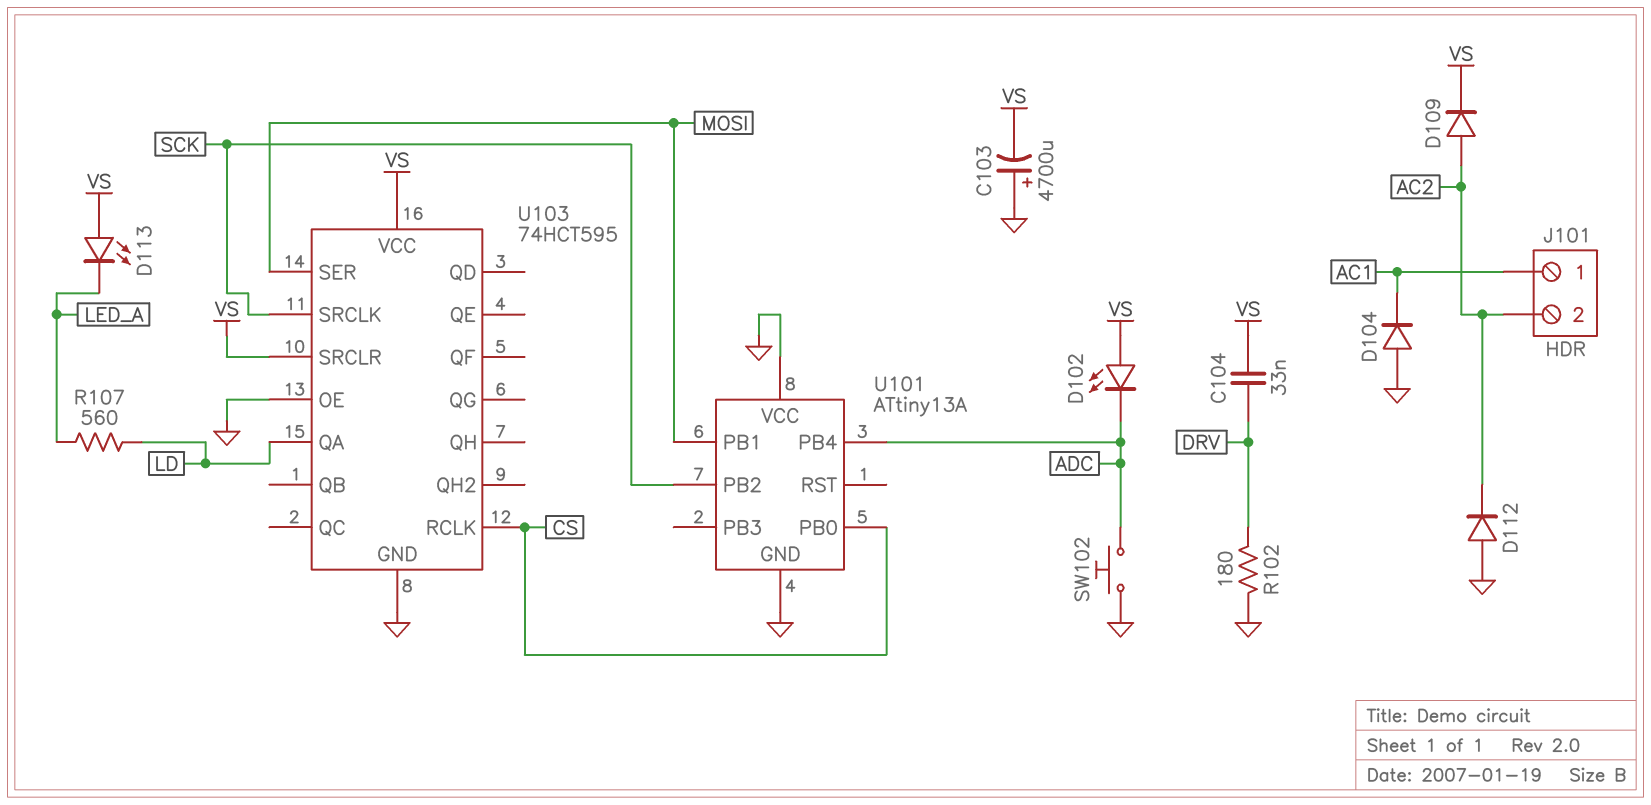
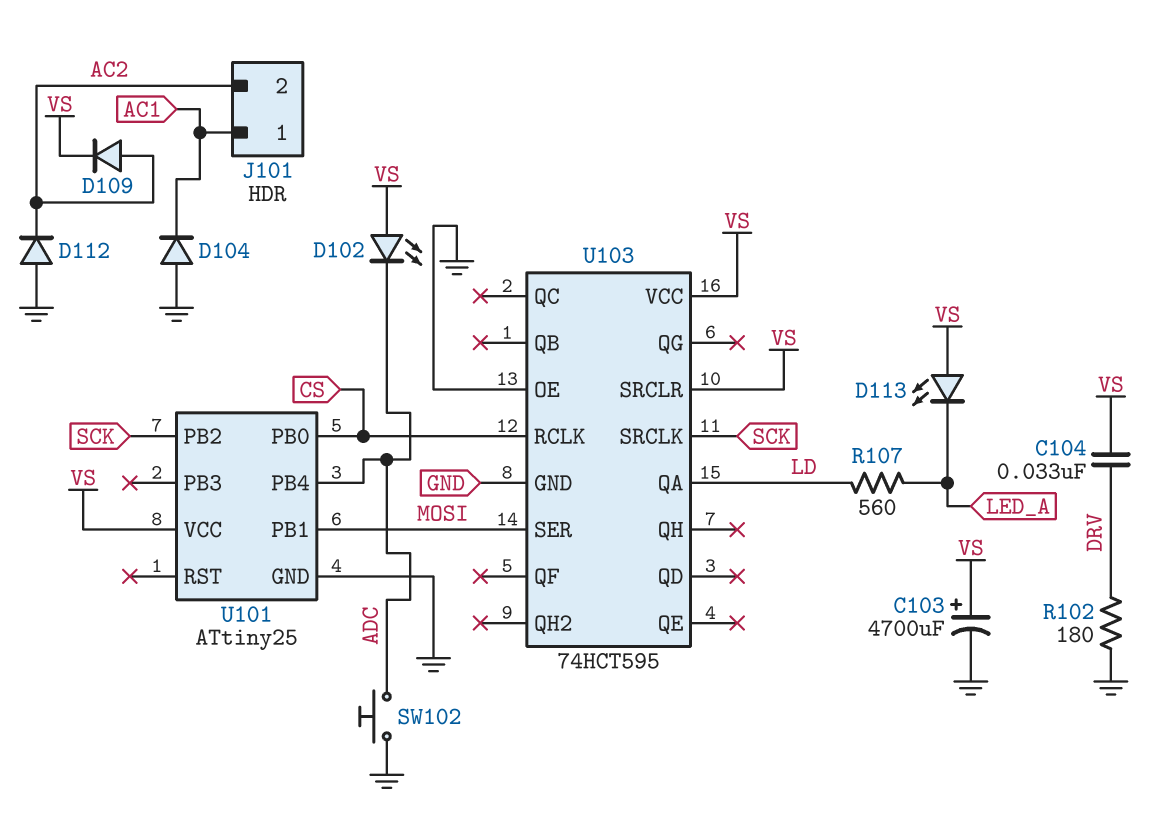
C103: 4700uF (plus GND, minus VS) -> 4700uF (plus VS, minus GND)
U101: ATtiny13A -> ATtiny25
U101 pin VCC: GND -> VS

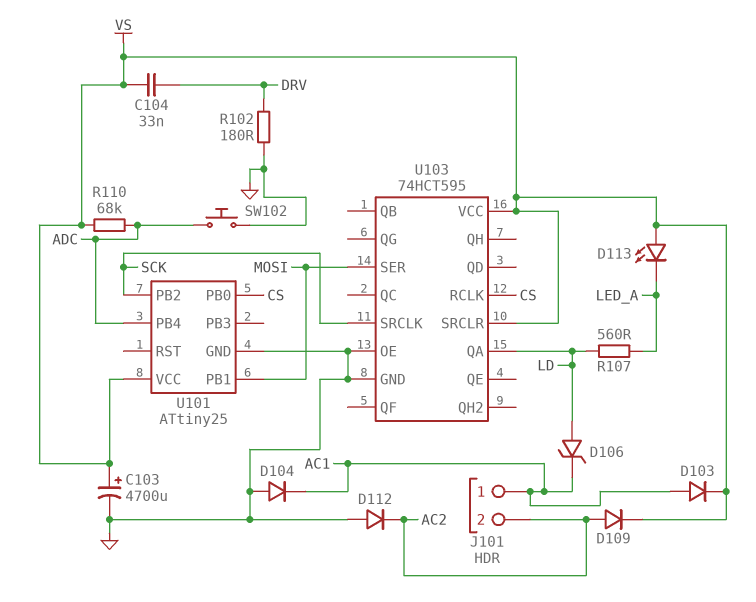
D102: LED (A VS, K ADC) -> none
D103: none -> diode (A AC1, K VS)
D106: none -> zener (A LD, K AC1)
R110: none -> 68k (ADC, VS)

